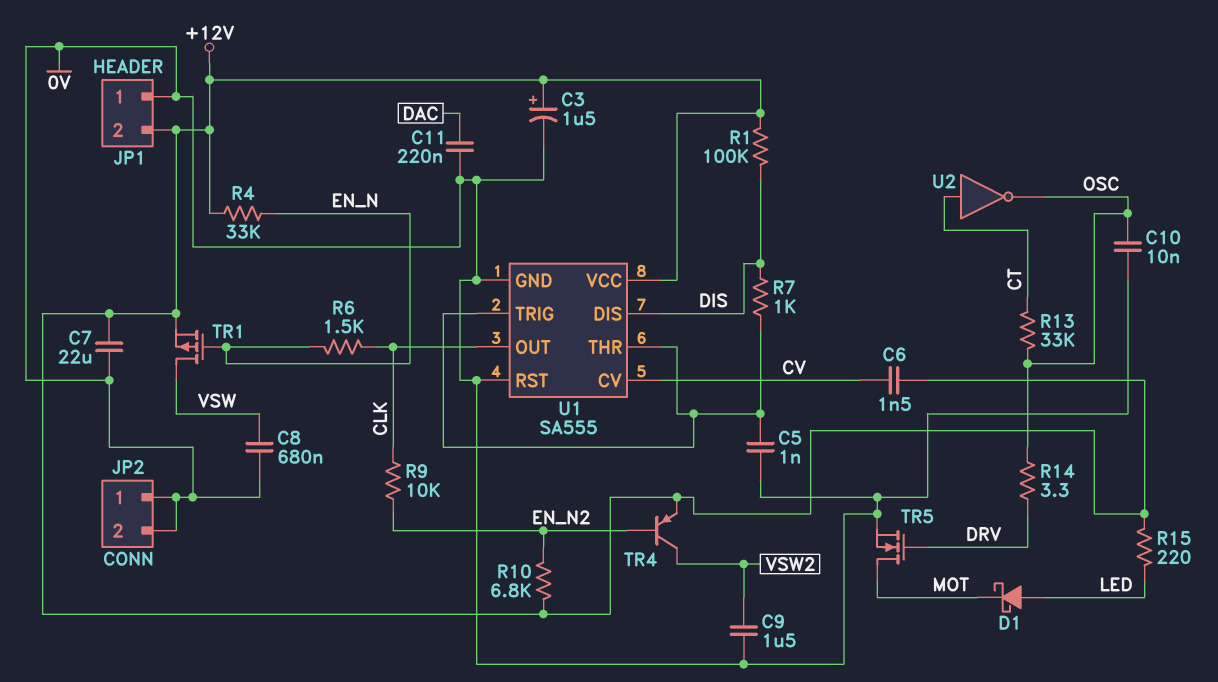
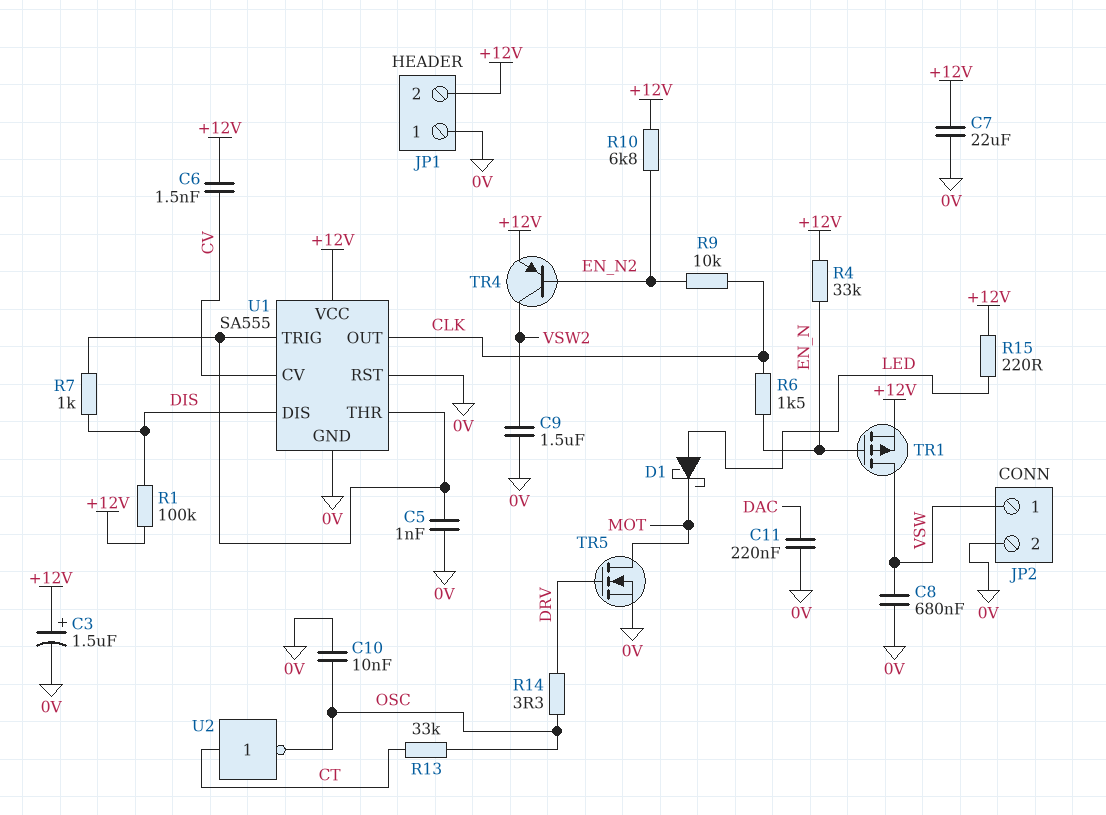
JP2 pin 1: 0V -> VSW

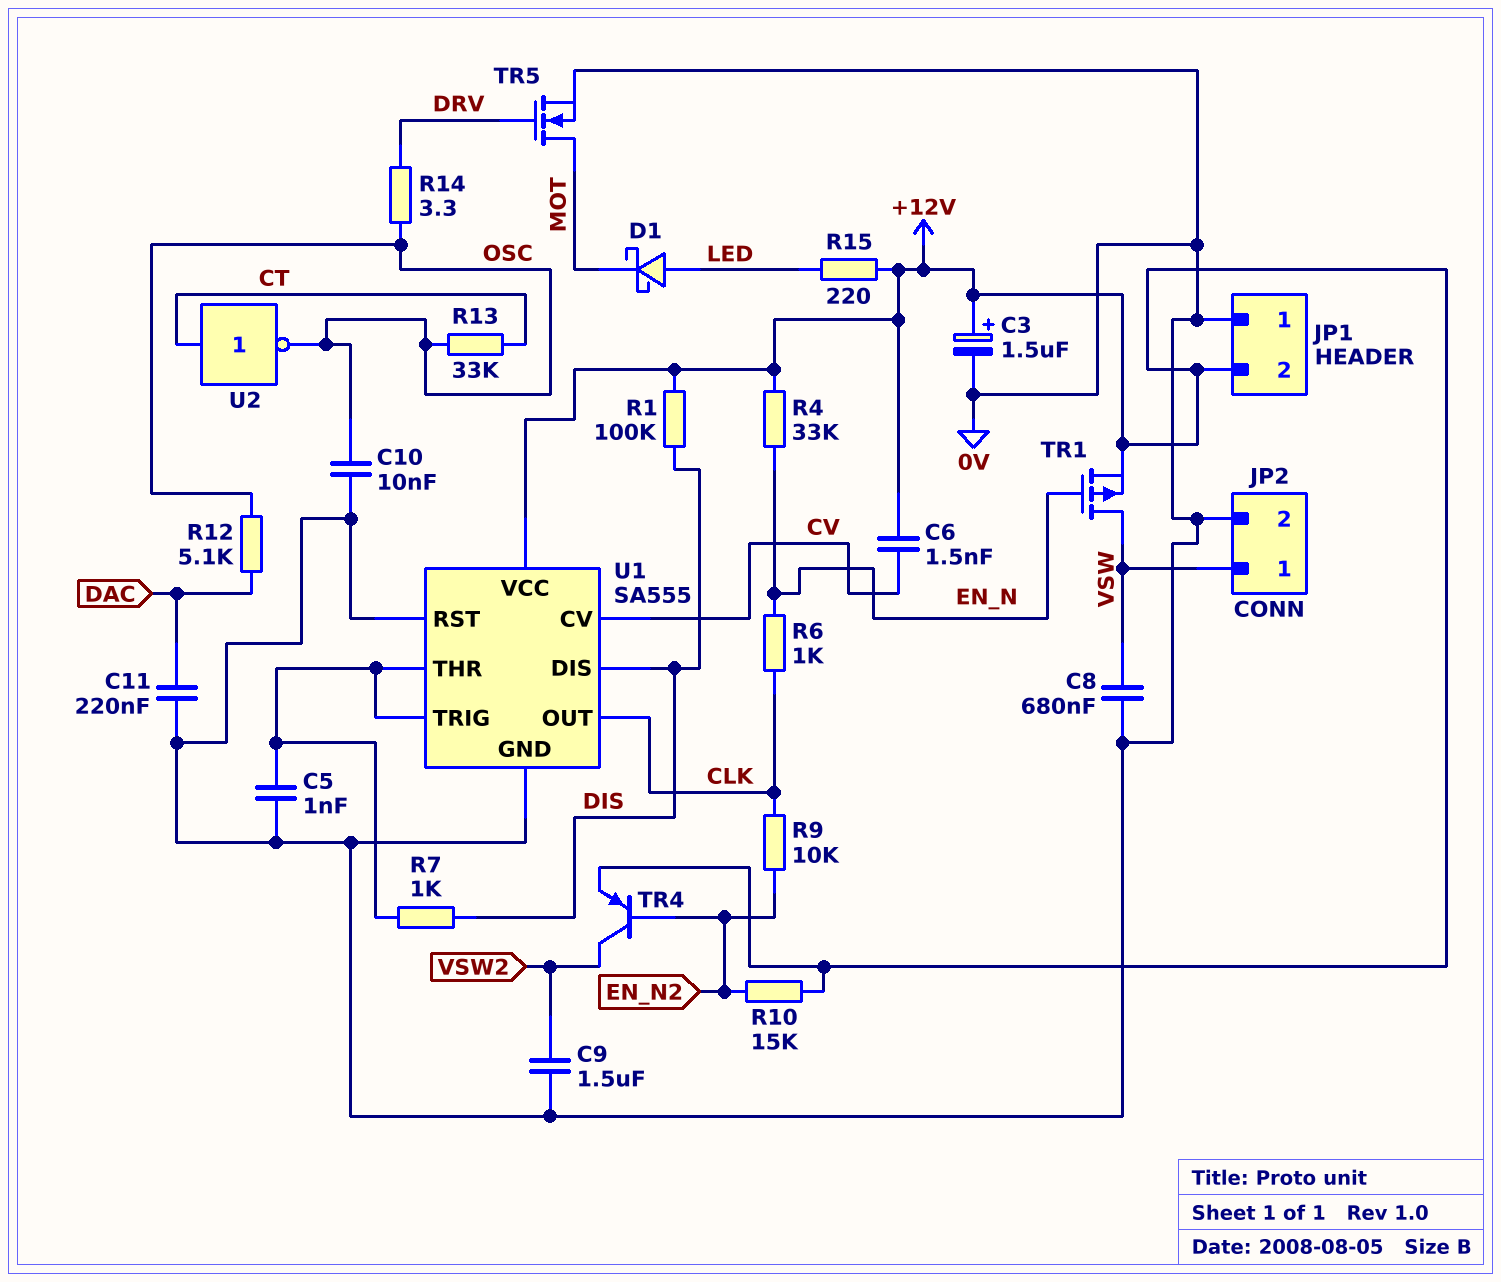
C7: 22uF (+12V, 0V) -> none
R6: 1.5k (CLK, EN_N) -> 1k (CLK, EN_N)
R10: 6.8k (+12V, EN_N2) -> 15k (+12V, EN_N2)
R12: none -> 5.1k (DAC, OSC)

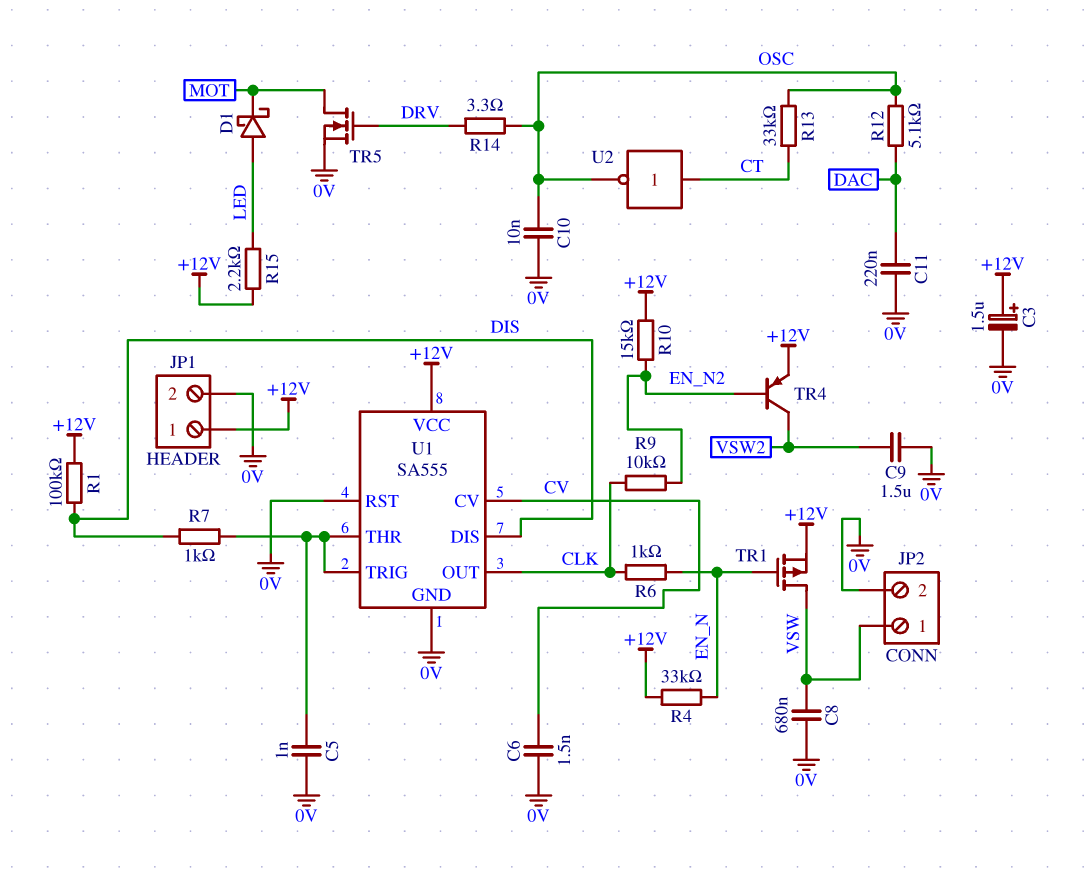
C6: 1.5nF (+12V, CV) -> 1.5nF (0V, CV)
JP1 pin 1: 0V -> +12V
JP1 pin 2: +12V -> 0V
R15: 220 (+12V, LED) -> 2.2k (+12V, LED)

